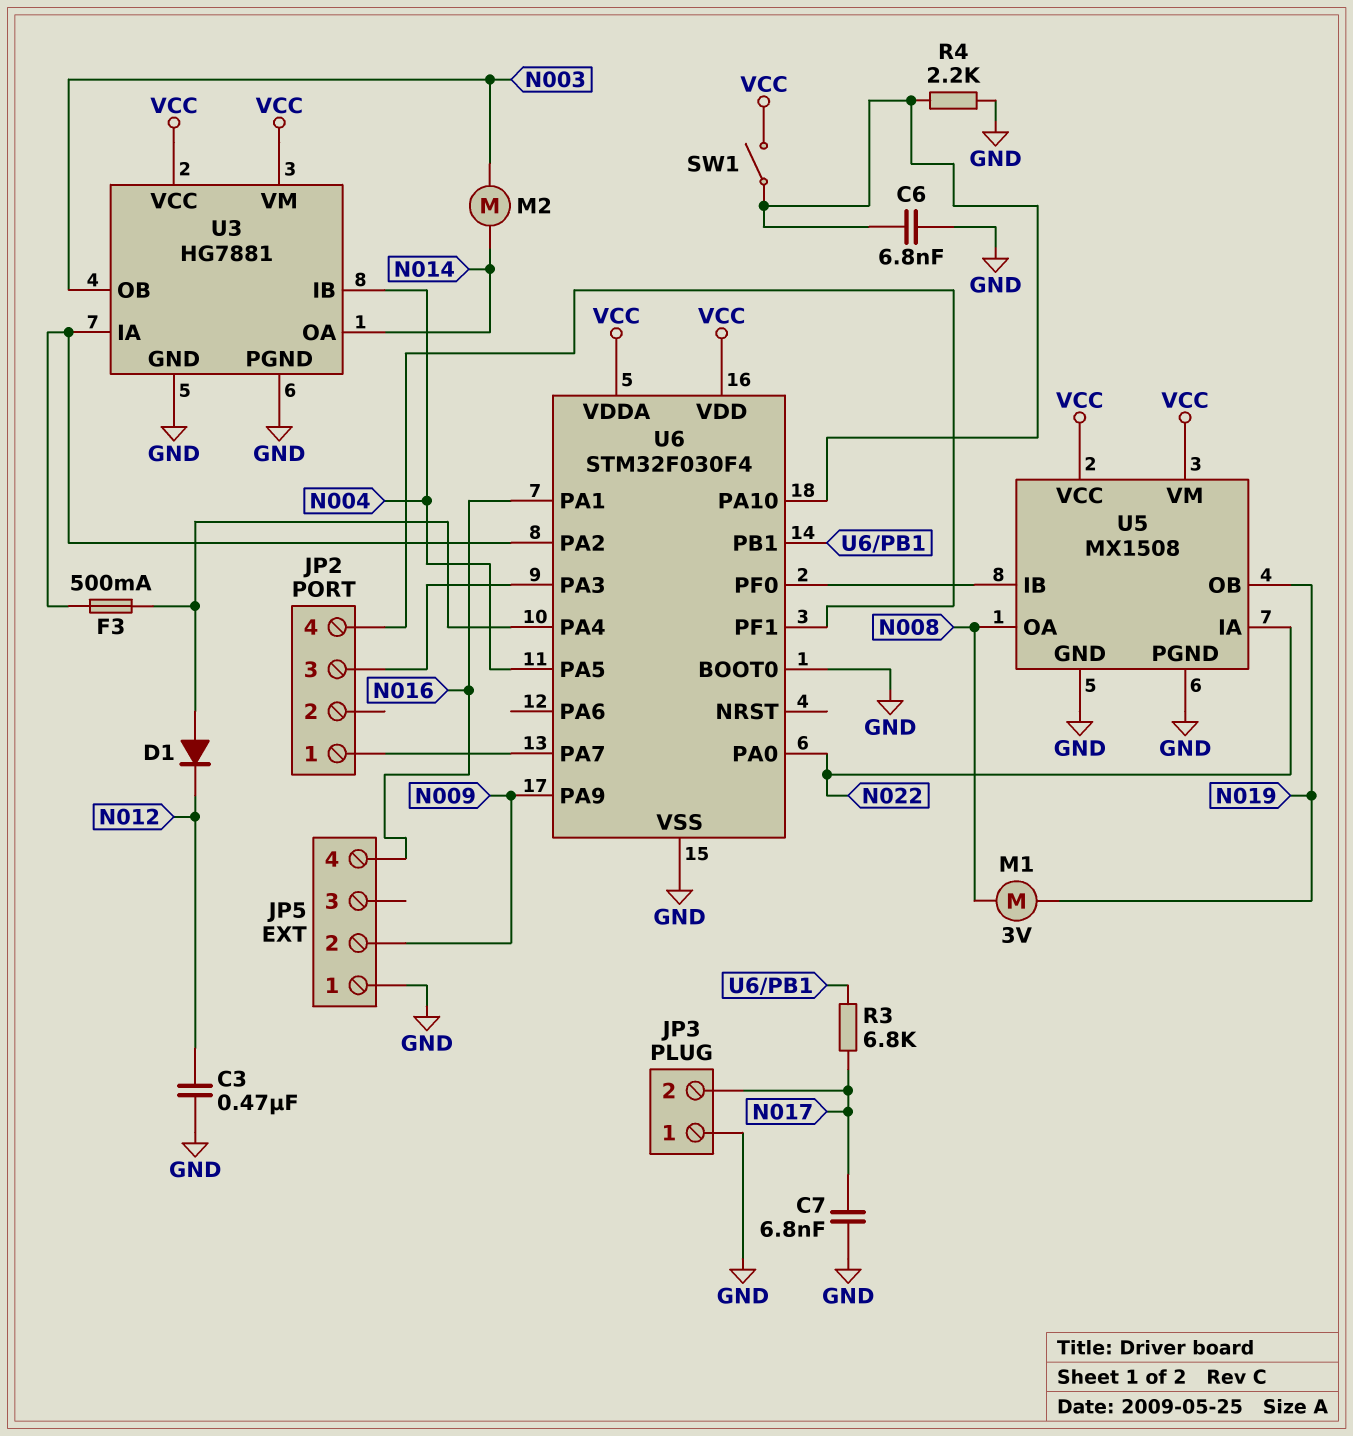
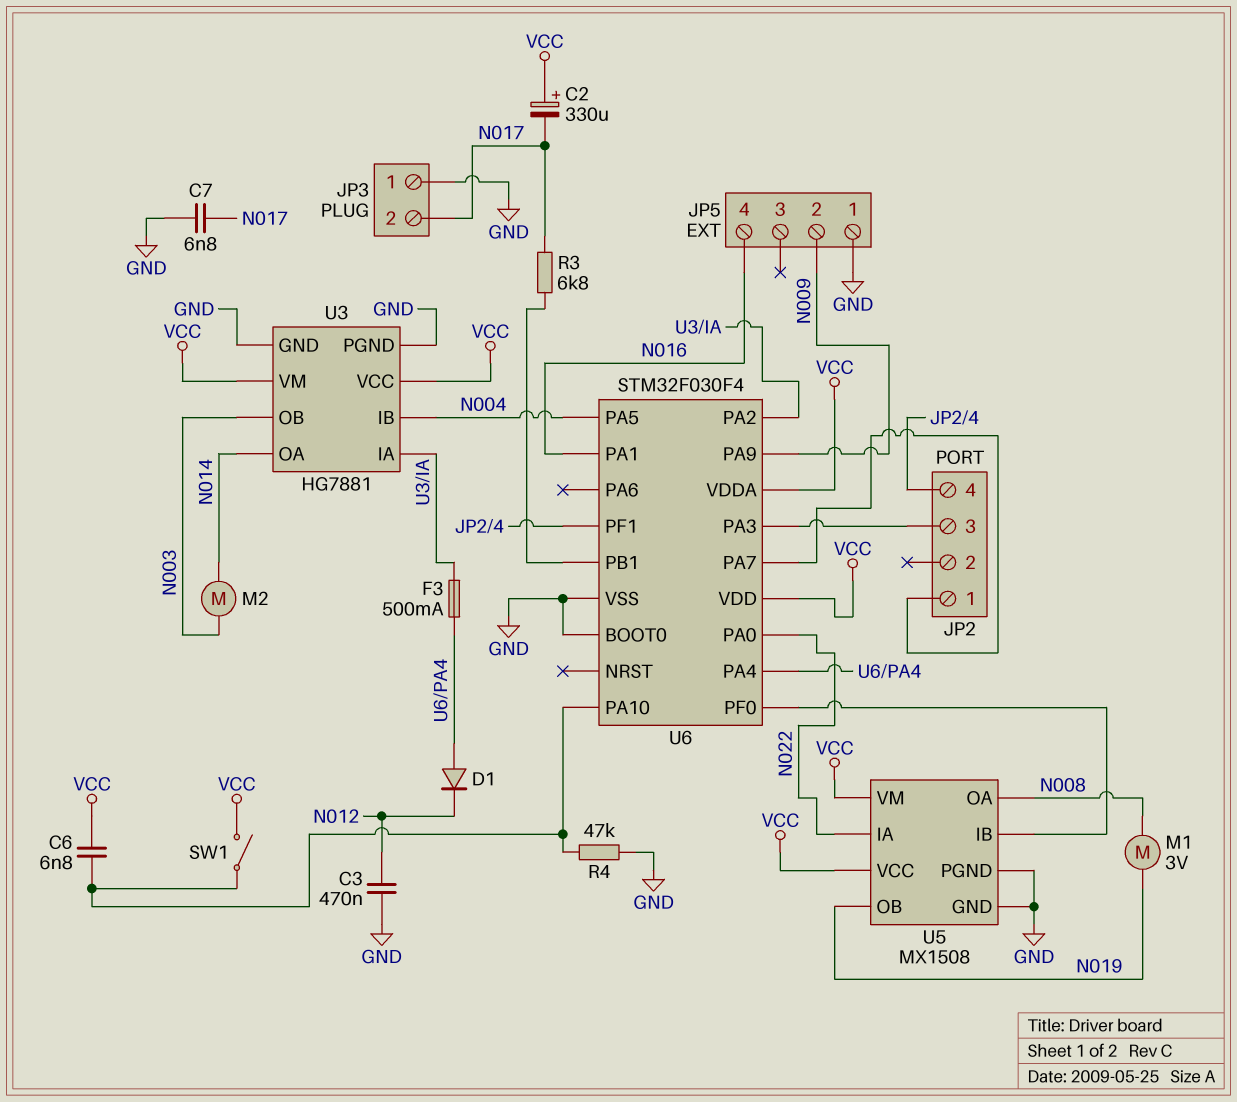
C2: none -> 330uF (plus VCC, minus N017)
C6: 6.8nF (GND, U6/PA10) -> 6.8nF (U6/PA10, VCC)
R4: 2.2k (GND, U6/PA10) -> 47k (GND, U6/PA10)

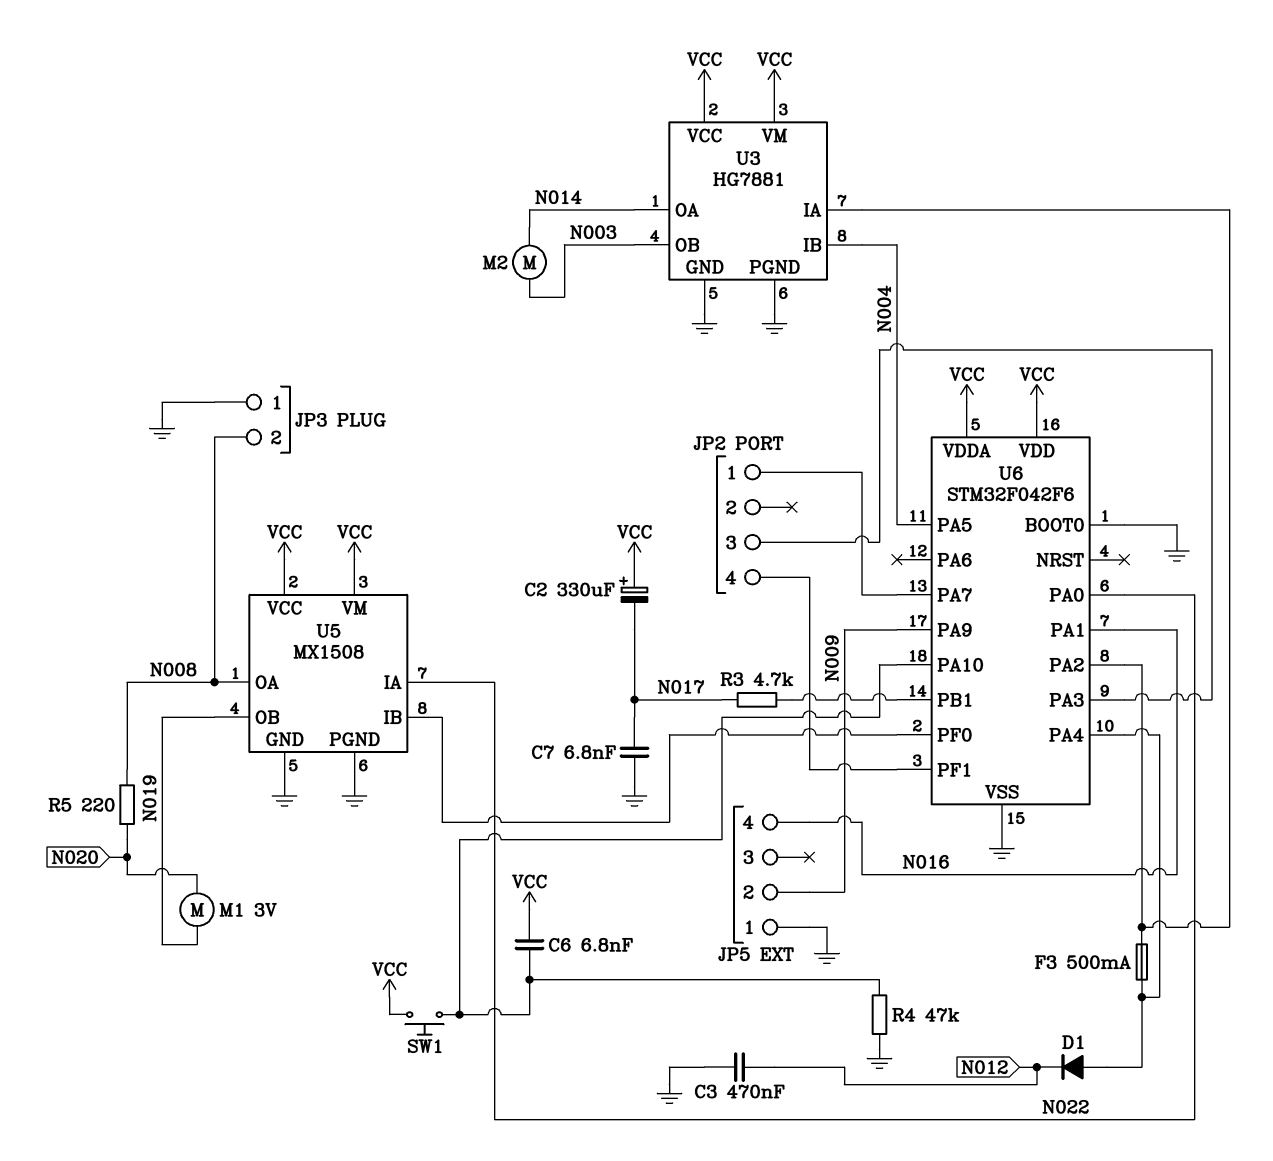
JP3 pin 2: N017 -> N008
M1: motor 3V (N008, N019) -> motor 3V (N019, N020)
R3: 6.8k (N017, U6/PB1) -> 4.7k (N017, U6/PB1)
R5: none -> 220 (N008, N020)
SW1: switch (U6/PA10, VCC) -> button (U6/PA10, VCC)
U6: STM32F030F4 -> STM32F042F6

